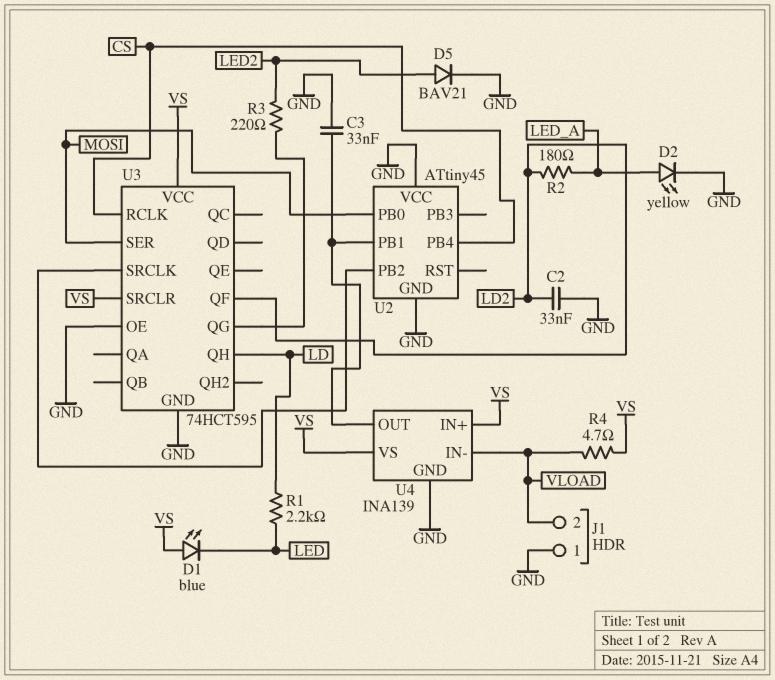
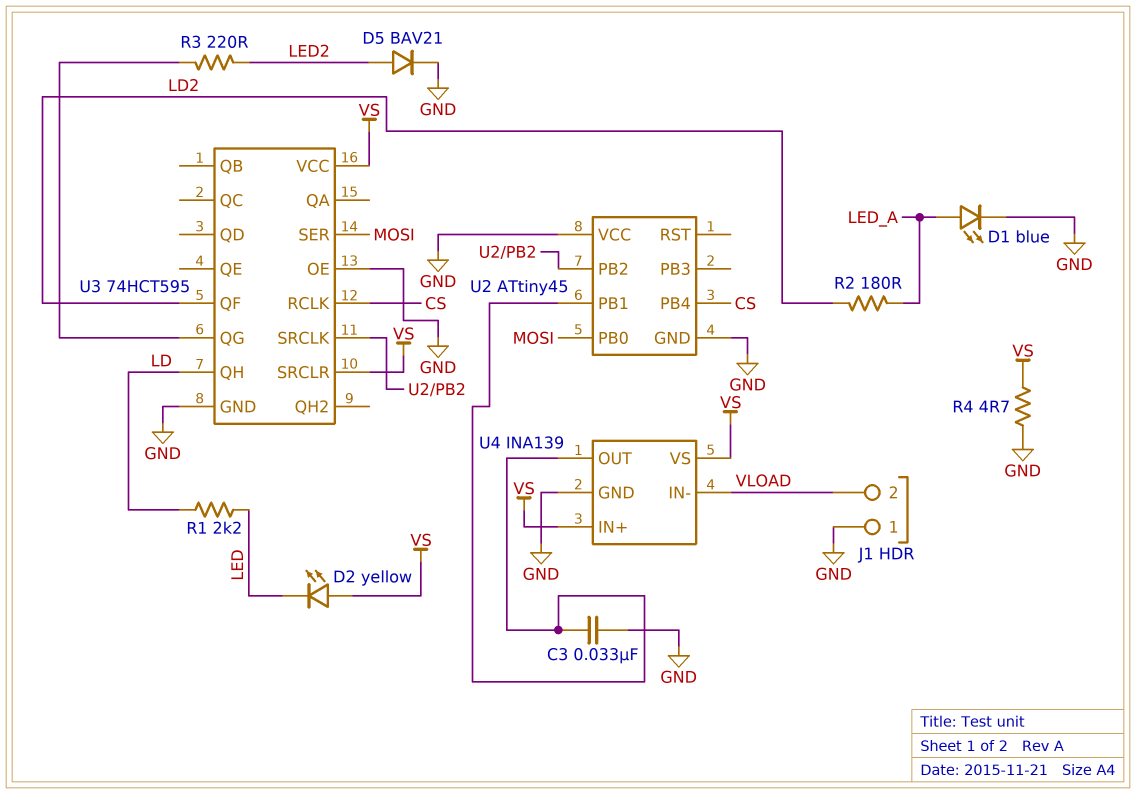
C2: 33nF (GND, LD2) -> none
D1: LED blue (A VS, K LED) -> LED blue (A LED_A, K GND)
D2: LED yellow (A LED_A, K GND) -> LED yellow (A VS, K LED)
R4: 4.7 (VLOAD, VS) -> 4.7 (GND, VS)

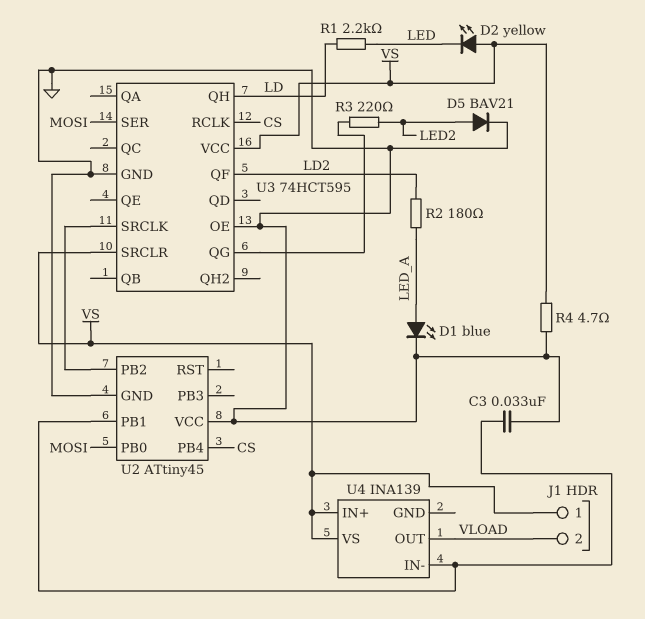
J1 pin 1: GND -> VS
U4 pin GND: GND -> none
U4 pin IN-: VLOAD -> U2/PB1
U4 pin OUT: U2/PB1 -> VLOAD

